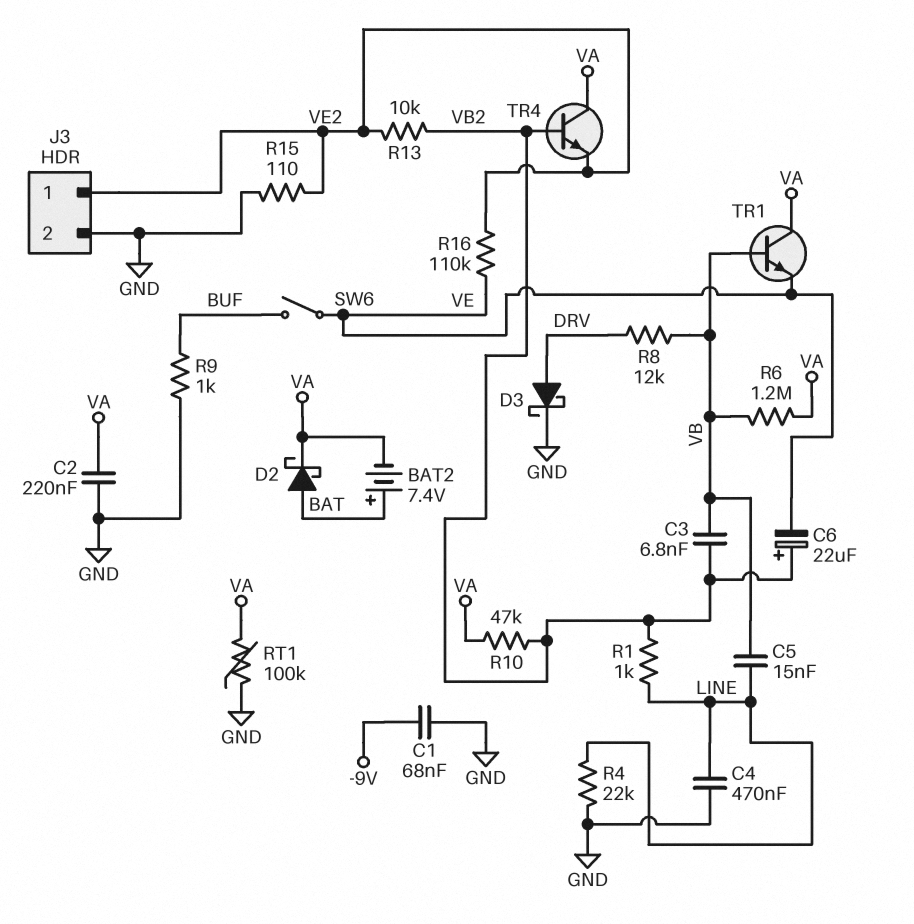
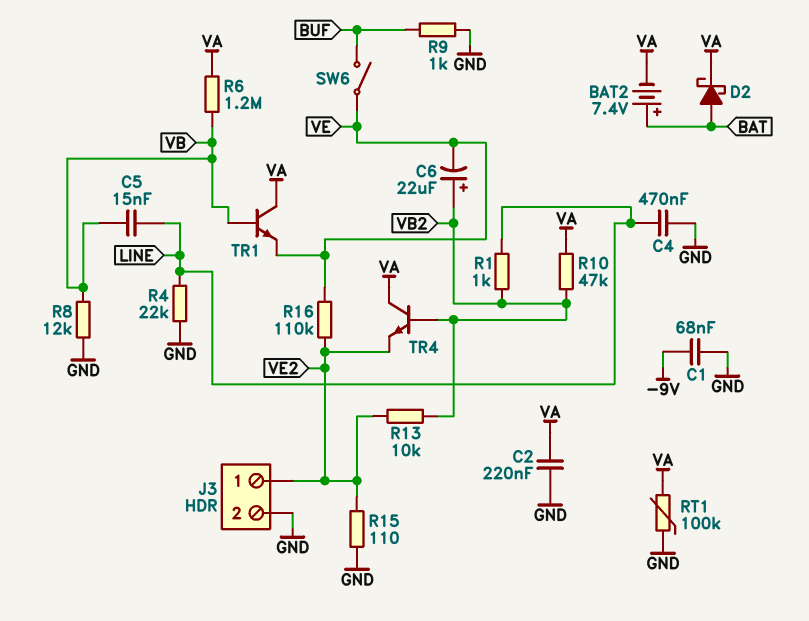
C3: 6.8nF (VB, VB2) -> none
D3: schottky (A DRV, K GND) -> none
R8: 12k (DRV, VB) -> 12k (GND, VB)

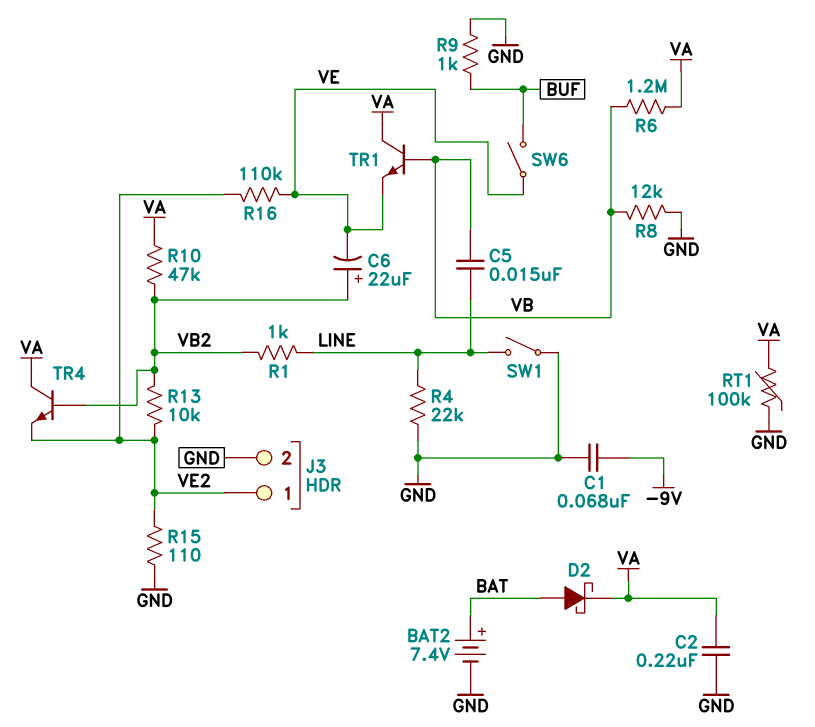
BAT2: 7.4V (plus BAT, minus VA) -> 7.4V (plus BAT, minus GND)
C4: 470nF (GND, LINE) -> none
SW1: none -> switch (GND, LINE)

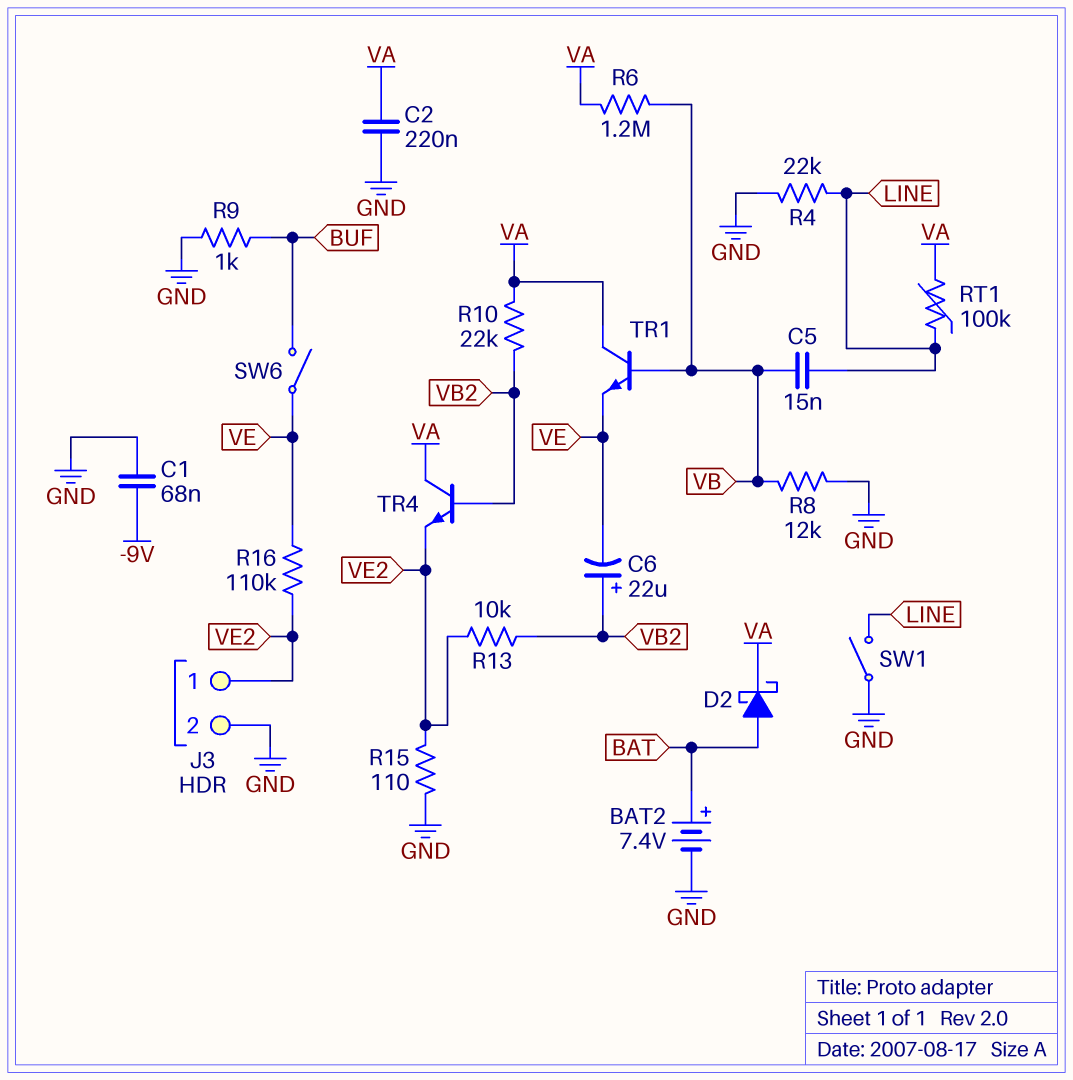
R1: 1k (LINE, VB2) -> none
R10: 47k (VA, VB2) -> 22k (VA, VB2)
RT1: 100k (GND, VA) -> 100k (LINE, VA)

